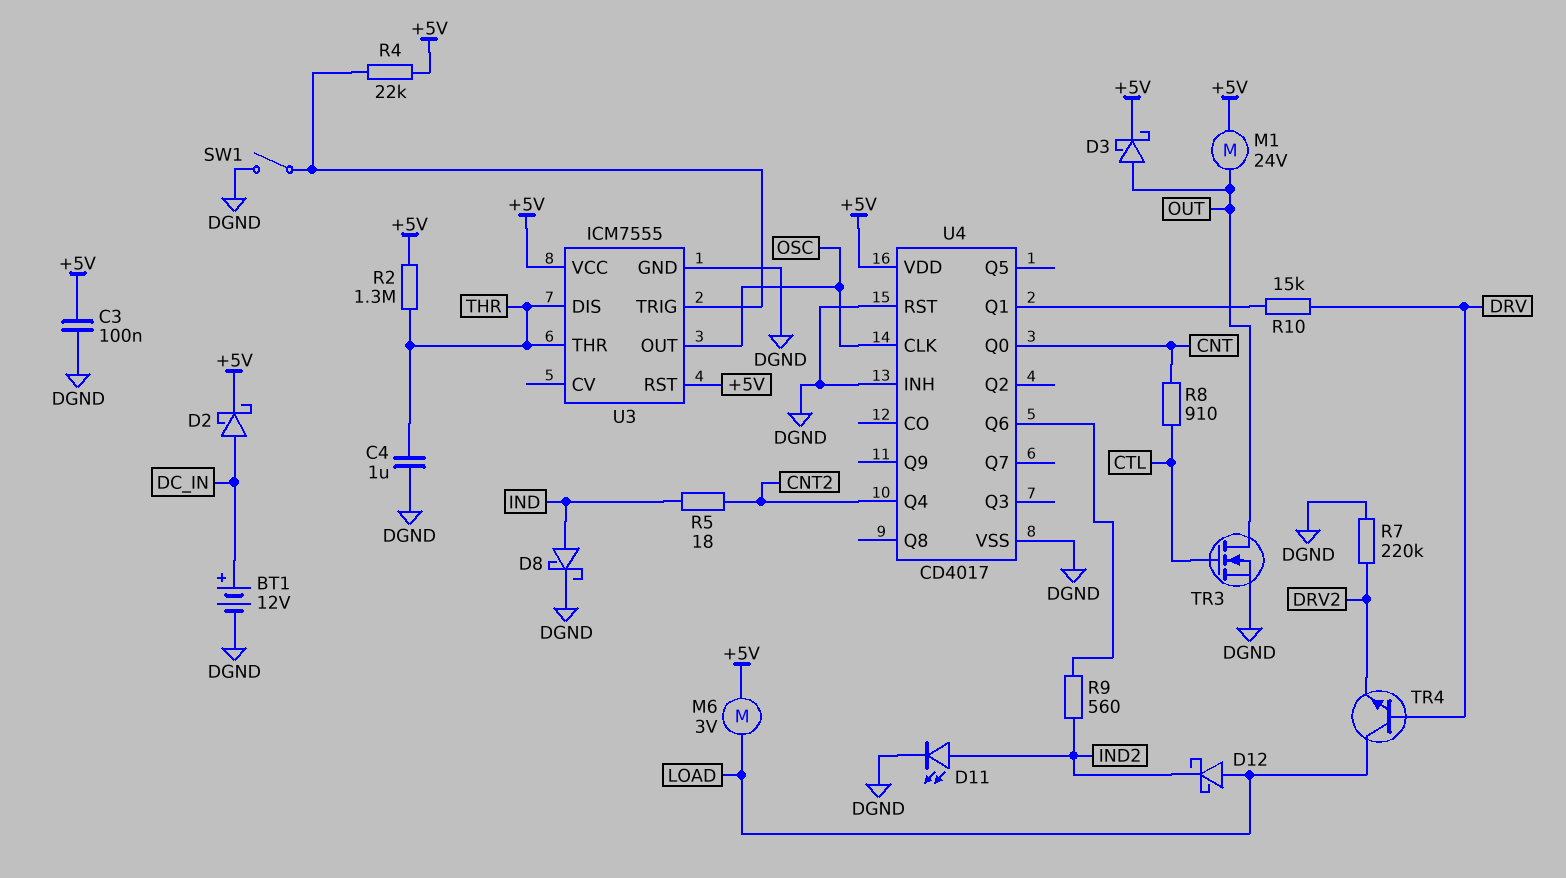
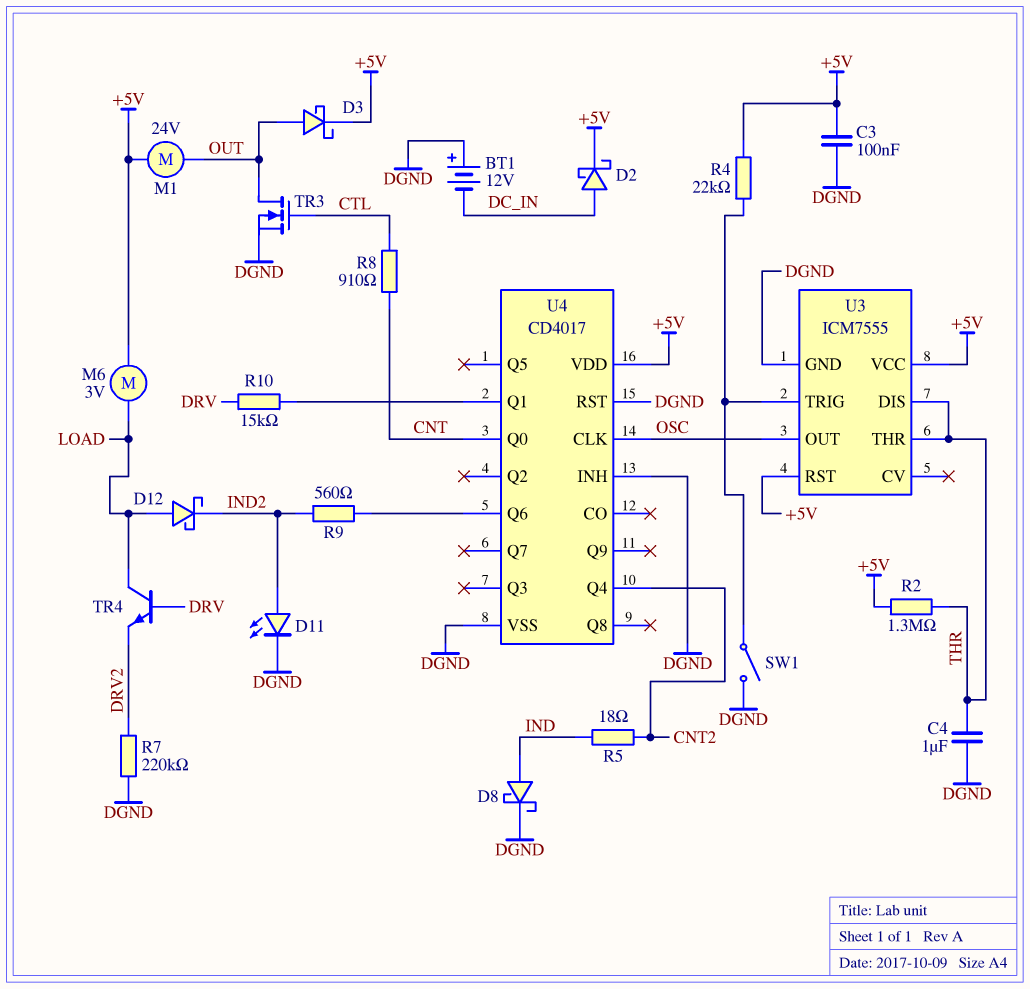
BT1: 12V (plus DC_IN, minus DGND) -> 12V (plus DGND, minus DC_IN)

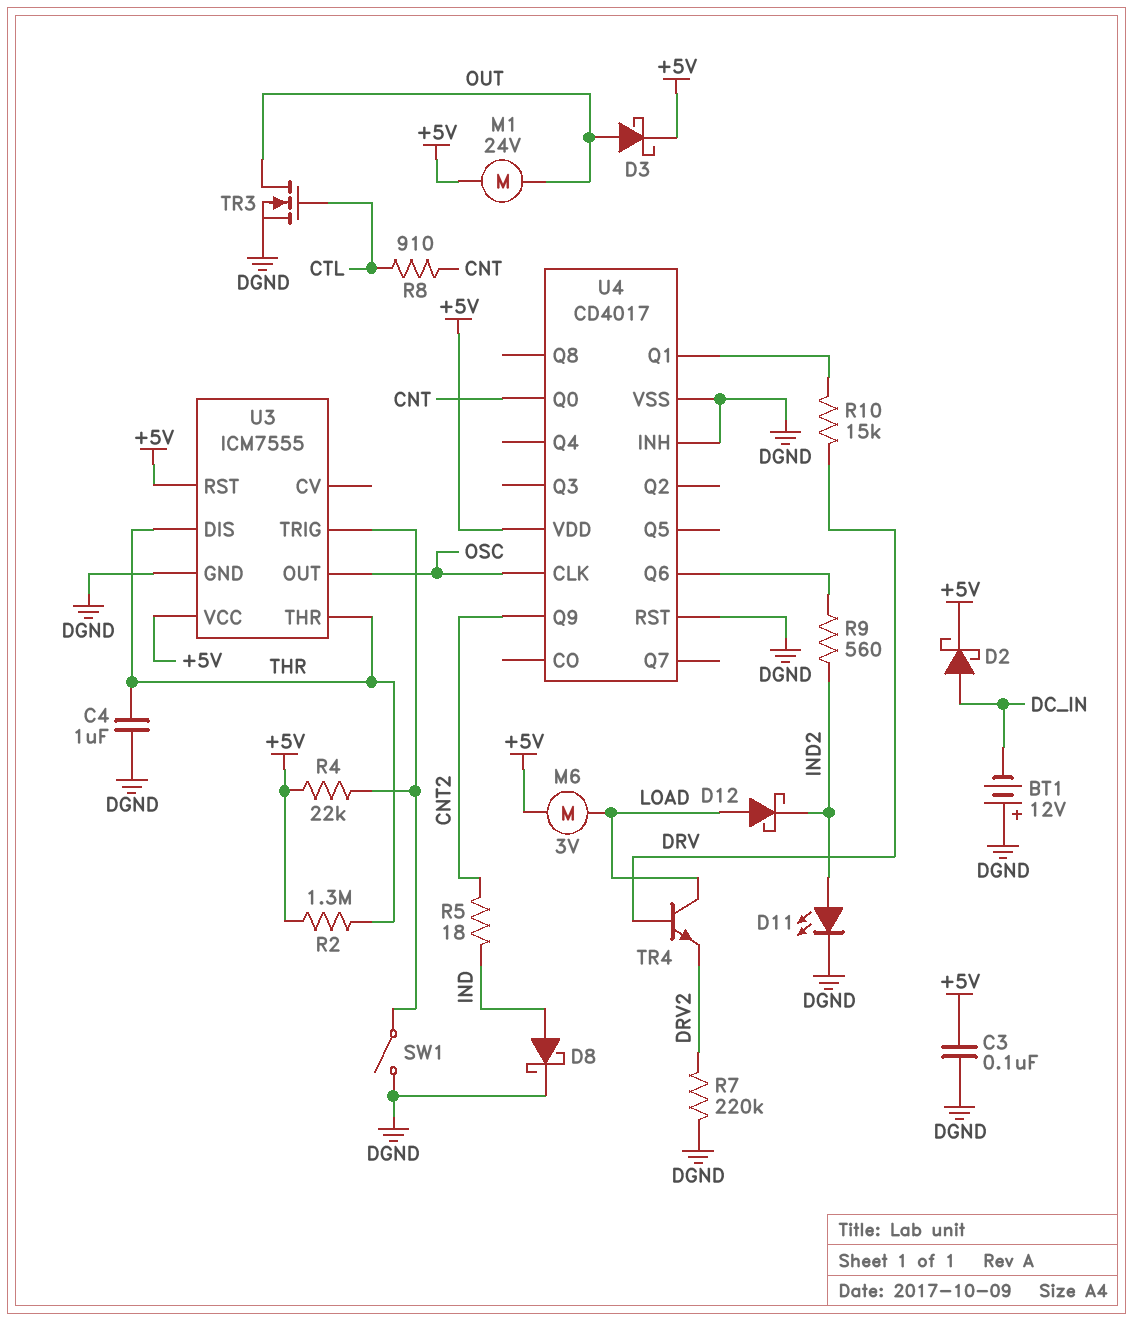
U4 pin Q4: CNT2 -> none
U4 pin Q9: none -> CNT2

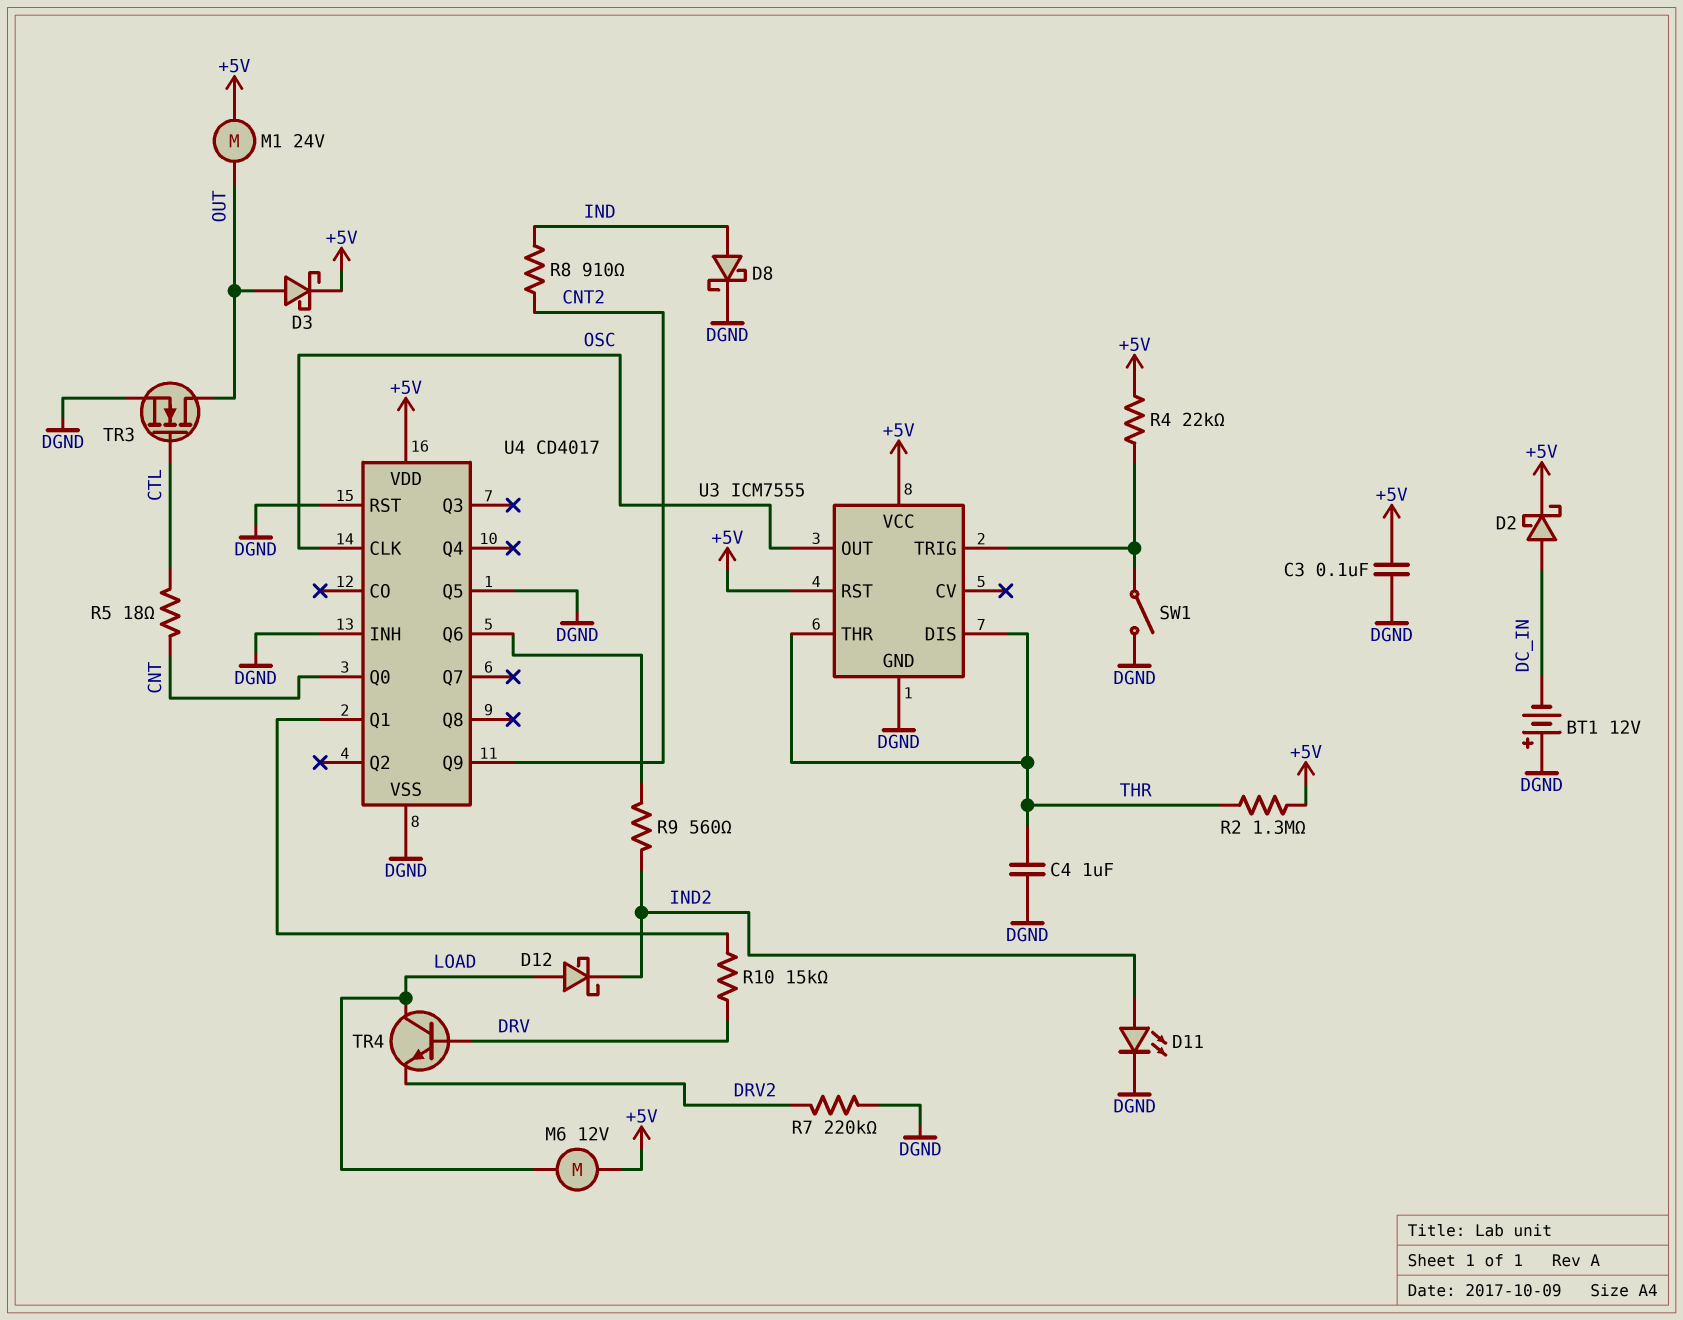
M6: motor 3V (+5V, LOAD) -> motor 12V (+5V, LOAD)
R5: 18 (CNT2, IND) -> 18 (CNT, CTL)
R8: 910 (CNT, CTL) -> 910 (CNT2, IND)
U4 pin Q5: none -> DGND

